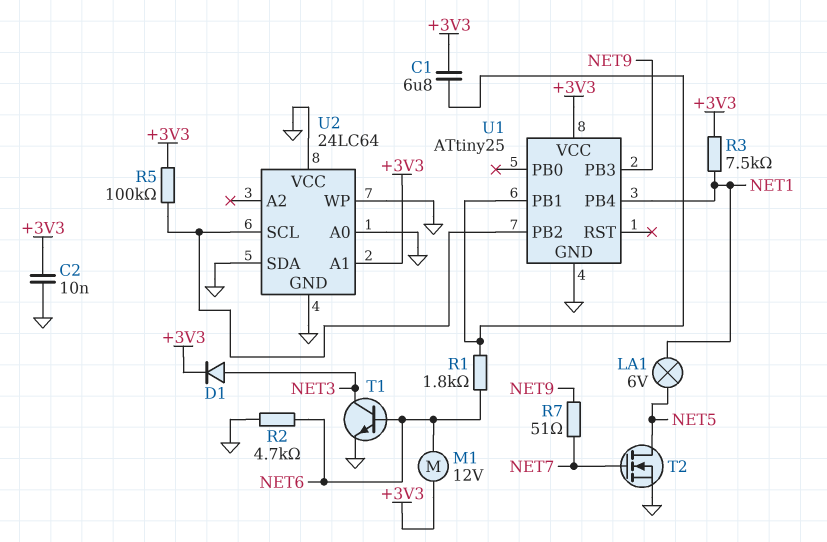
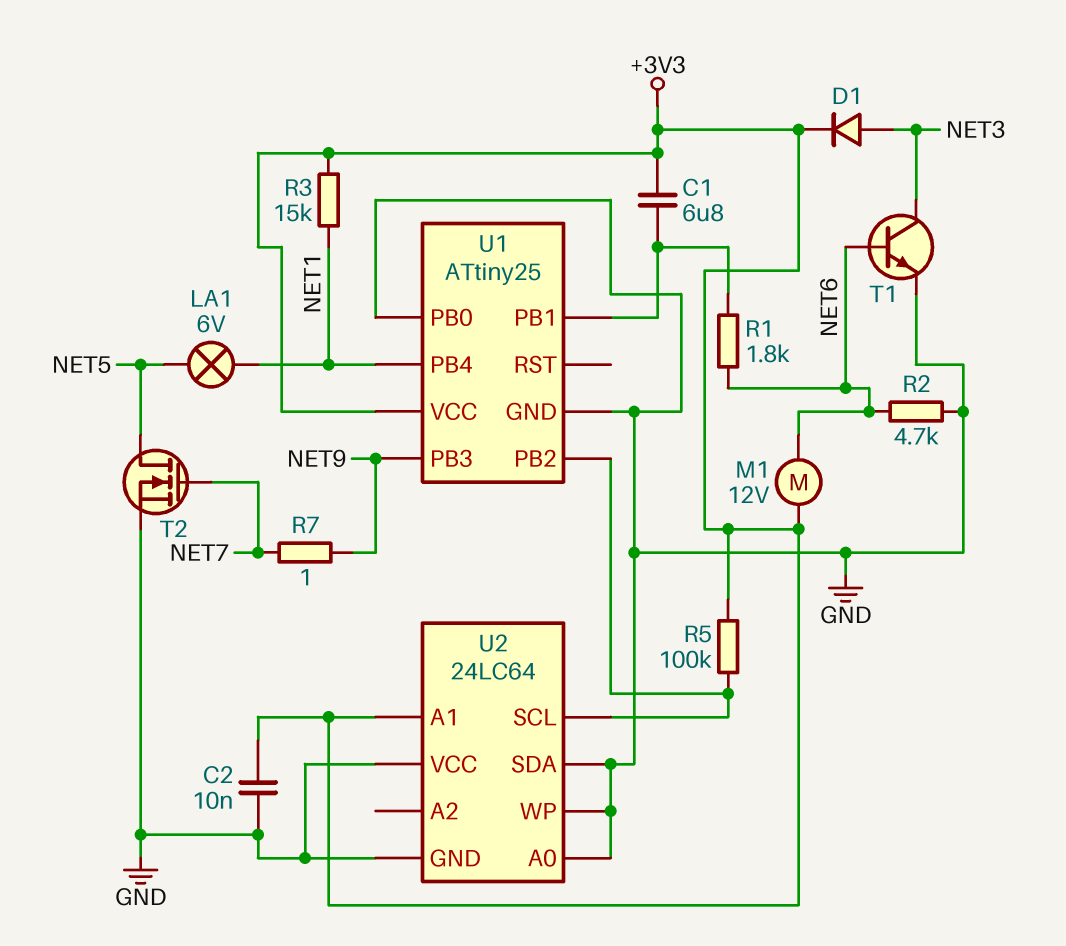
R3: 7.5k (+3V3, NET1) -> 15k (+3V3, NET1)
R7: 51 (NET7, NET9) -> 1 (NET7, NET9)
U1 pin PB0: none -> GND

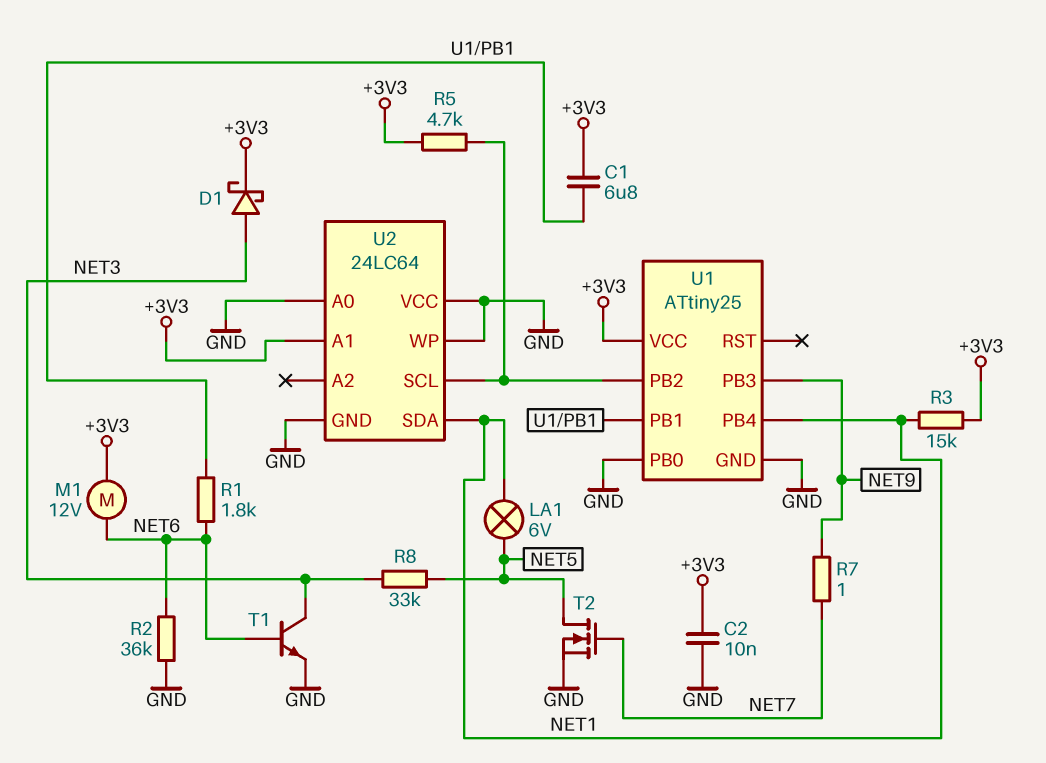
D1: diode (A NET3, K +3V3) -> schottky (A NET3, K +3V3)
R2: 4.7k (GND, NET6) -> 36k (GND, NET6)
R5: 100k (+3V3, U1/PB2) -> 4.7k (+3V3, U1/PB2)
R8: none -> 33k (NET3, NET5)
U2 pin SDA: GND -> NET1

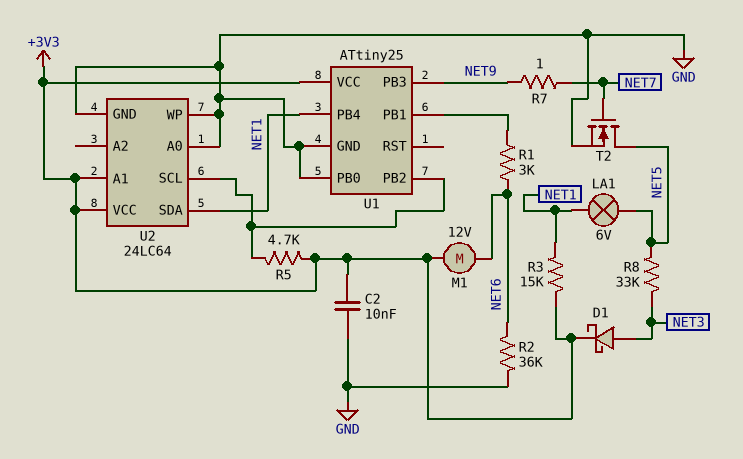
C1: 6.8uF (+3V3, U1/PB1) -> none
R1: 1.8k (NET6, U1/PB1) -> 3k (NET6, U1/PB1)
T1: NPN (B NET6, C NET3, E GND) -> none
U2 pin VCC: GND -> +3V3

